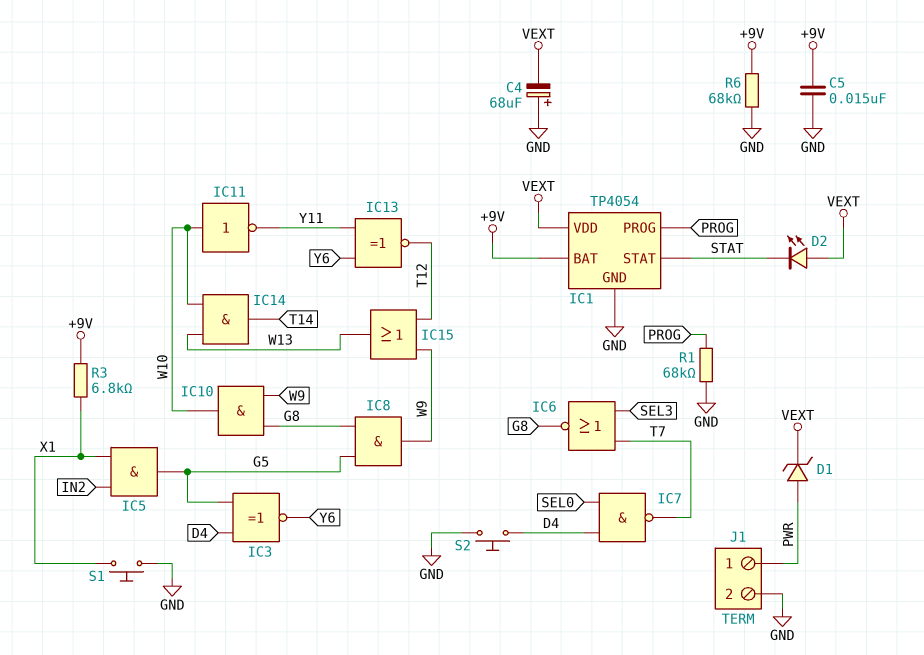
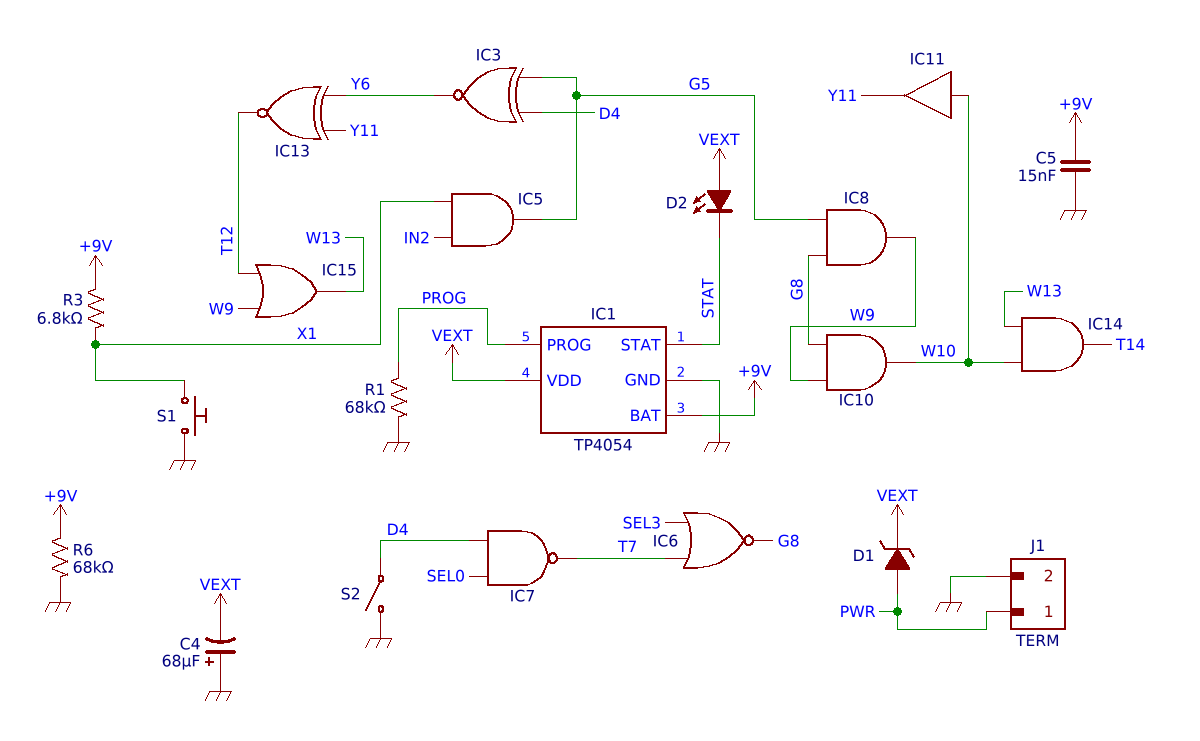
IC11: NOT (in W10, out Y11) -> buffer (in W10, out Y11)
S2: button (D4, GND) -> switch (D4, GND)

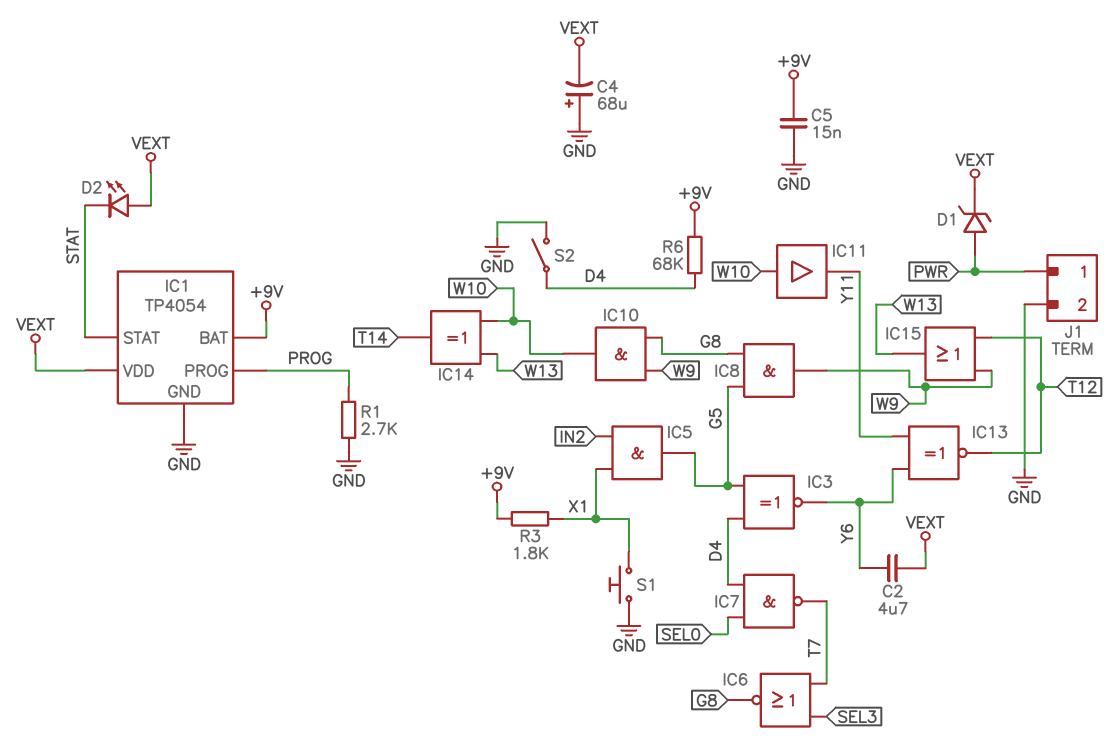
C2: none -> 4.7uF (VEXT, Y6)
IC14: AND (in W10, in W13, out T14) -> XOR (in W10, in W13, out T14)
R1: 68k (GND, PROG) -> 2.7k (GND, PROG)
R3: 6.8k (+9V, X1) -> 1.8k (+9V, X1)
R6: 68k (+9V, GND) -> 68k (+9V, D4)

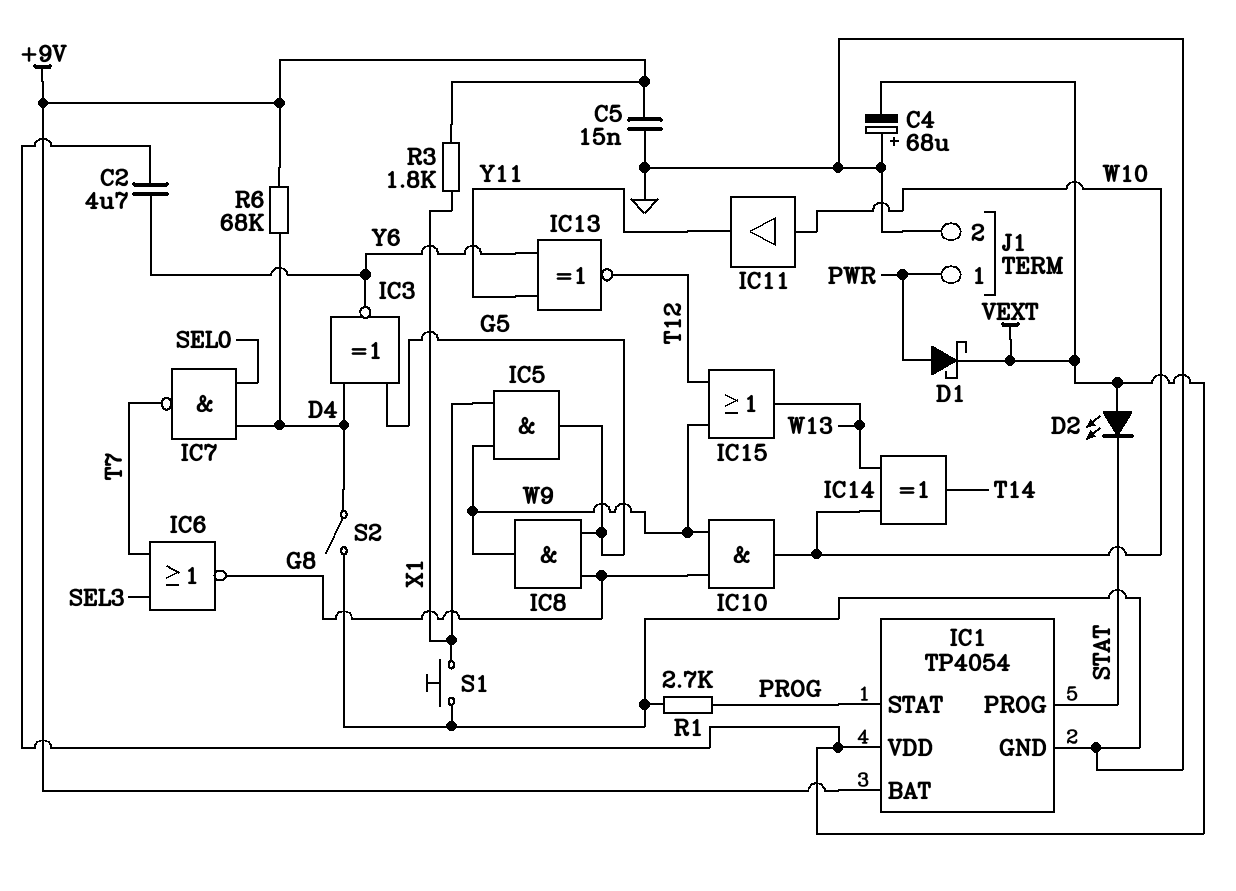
D1: zener (A PWR, K VEXT) -> schottky (A PWR, K VEXT)
IC1 pin PROG: PROG -> STAT
IC1 pin STAT: STAT -> PROG
IC5: AND (in IN2, in X1, out G5) -> AND (in W9, in X1, out G5)

